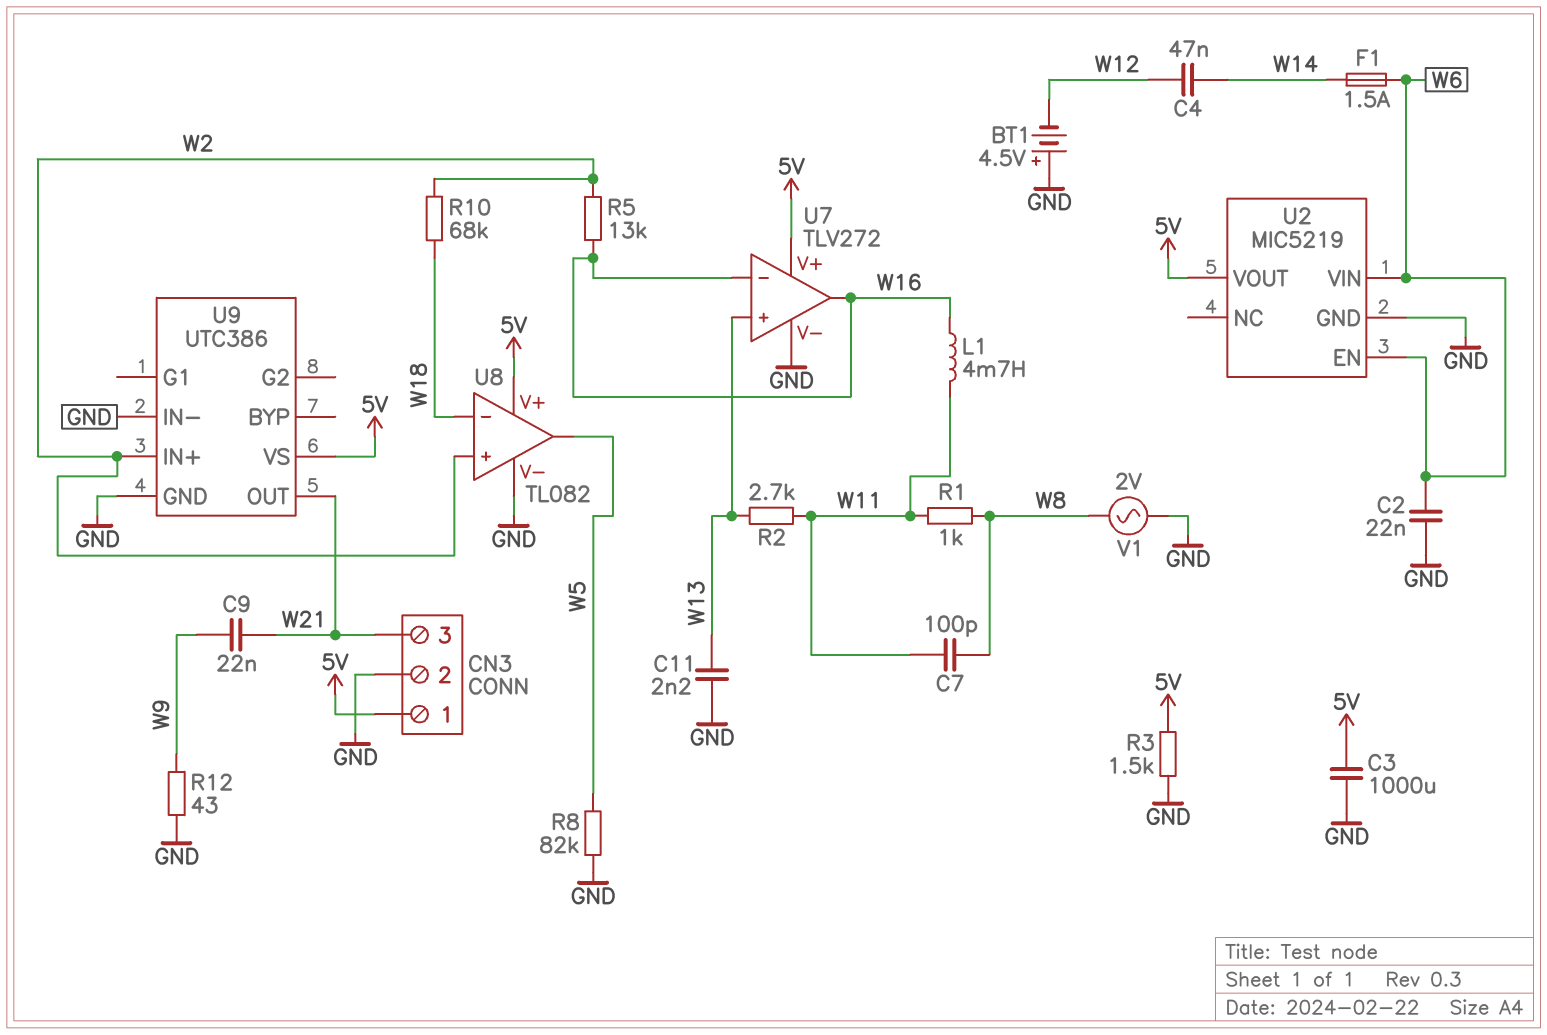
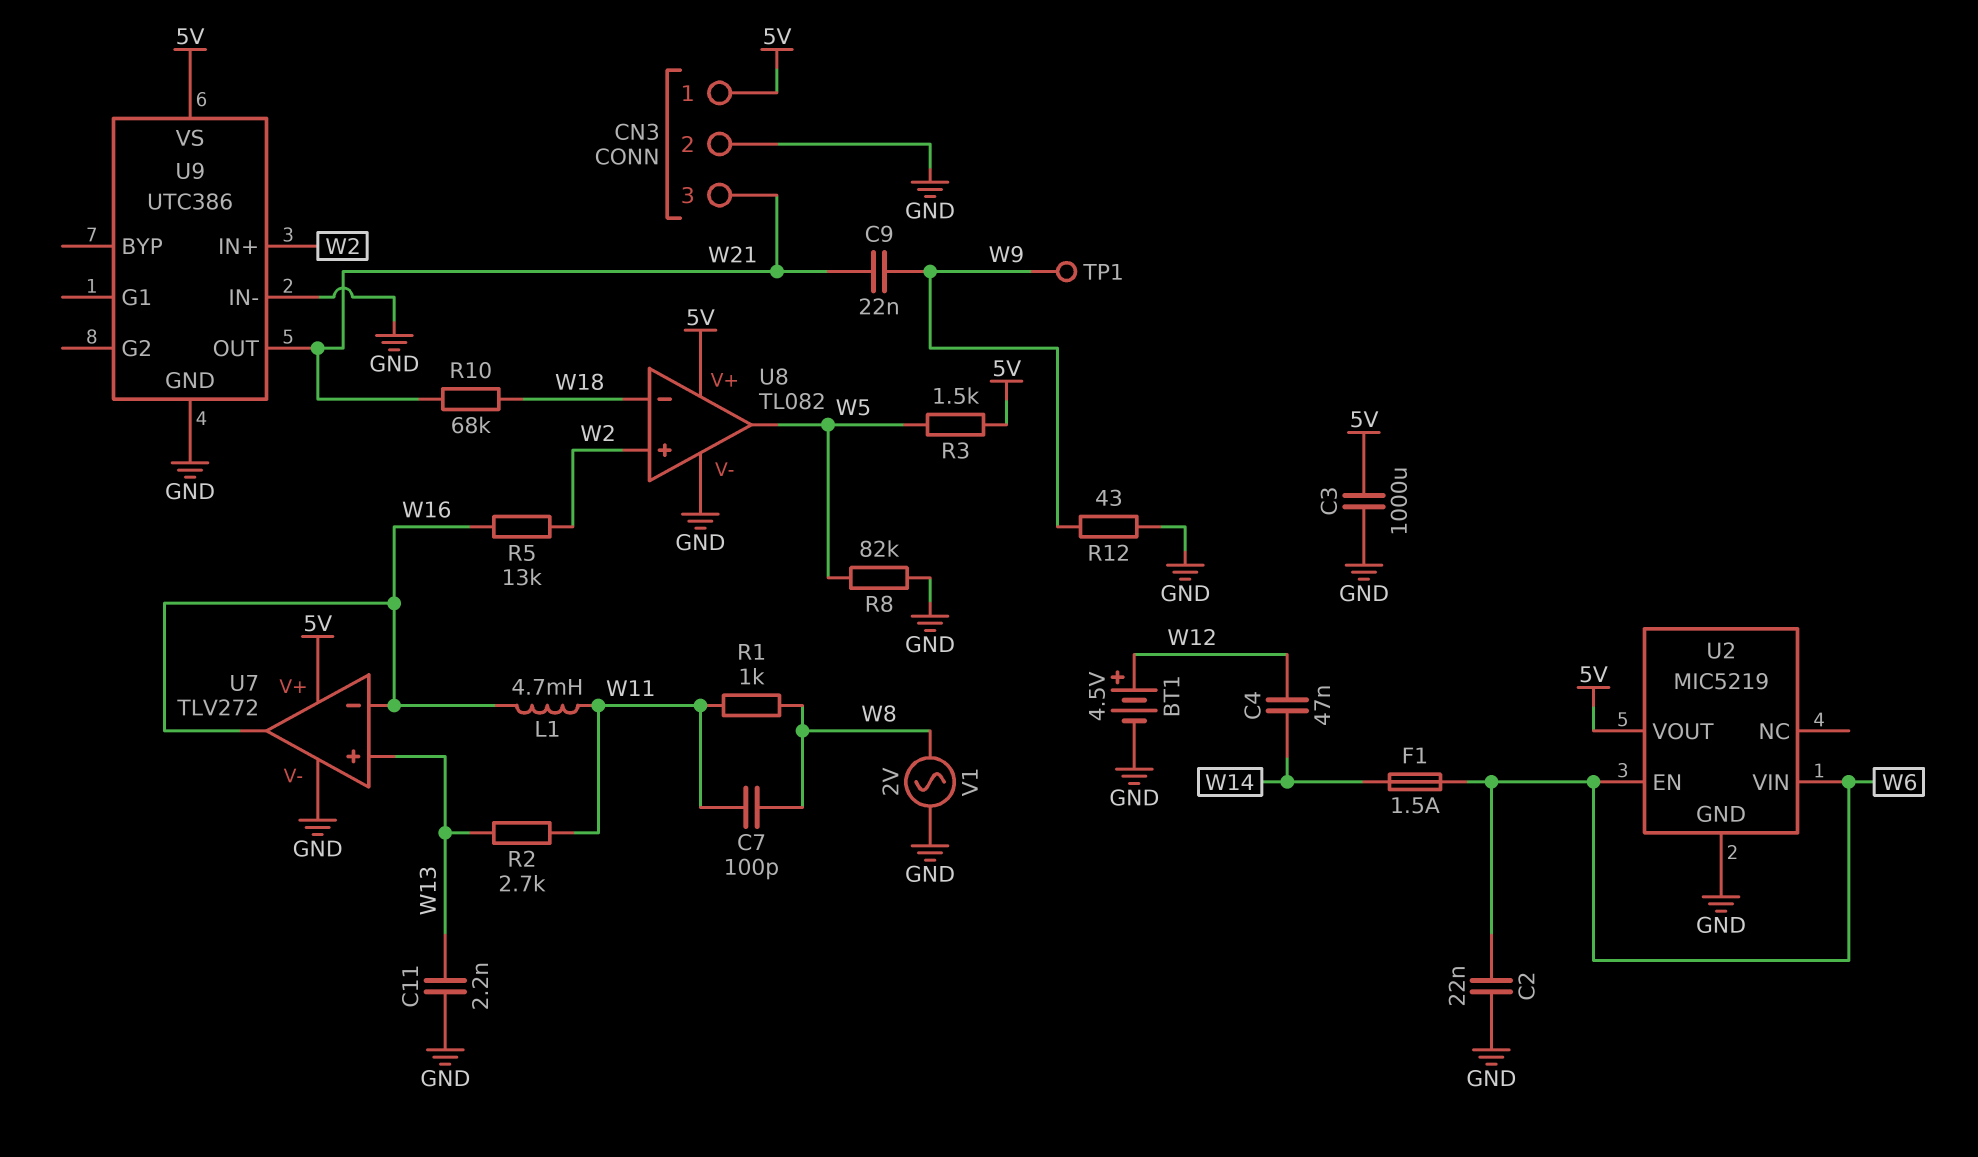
BT1: 4.5V (plus GND, minus W12) -> 4.5V (plus W12, minus GND)
R3: 1.5k (5V, GND) -> 1.5k (5V, W5)
R10: 68k (W2, W18) -> 68k (W18, W21)
TP1: none -> test point (W9)

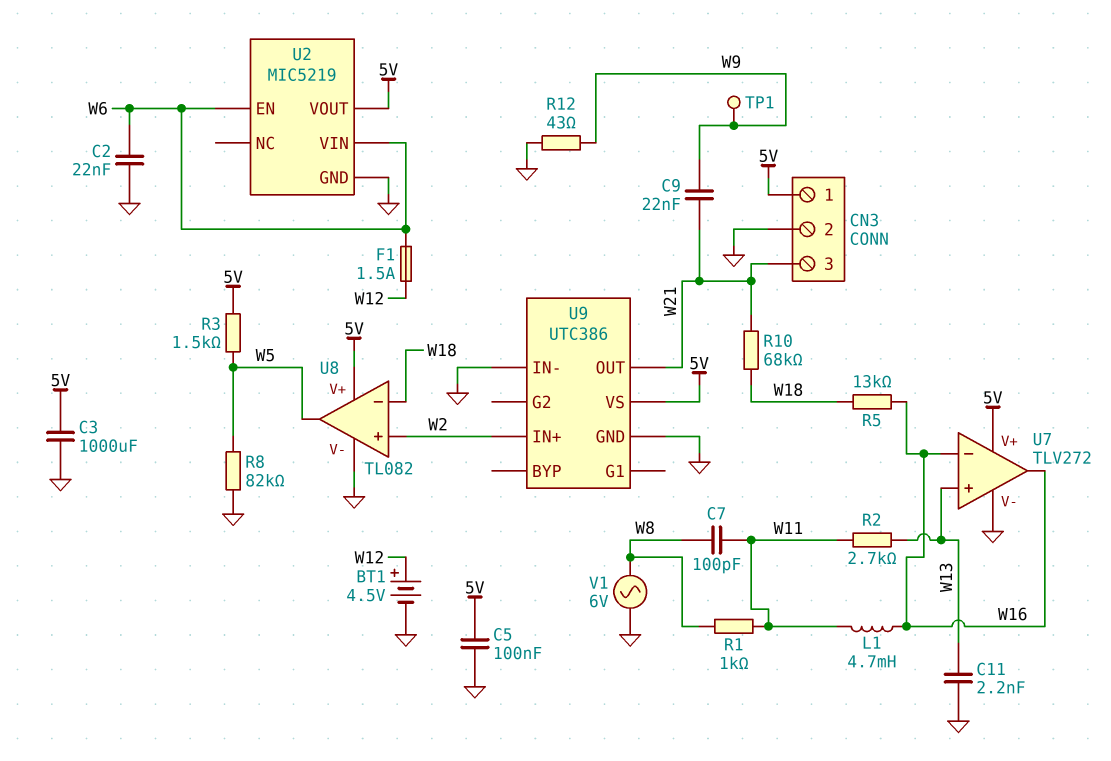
C4: 47nF (W12, W14) -> none
C5: none -> 100nF (5V, GND)
F1: 1.5A (W6, W14) -> 1.5A (W6, W12)
R5: 13k (W2, W16) -> 13k (W16, W18)
V1: AC 2V (GND, W8) -> AC 6V (GND, W8)

